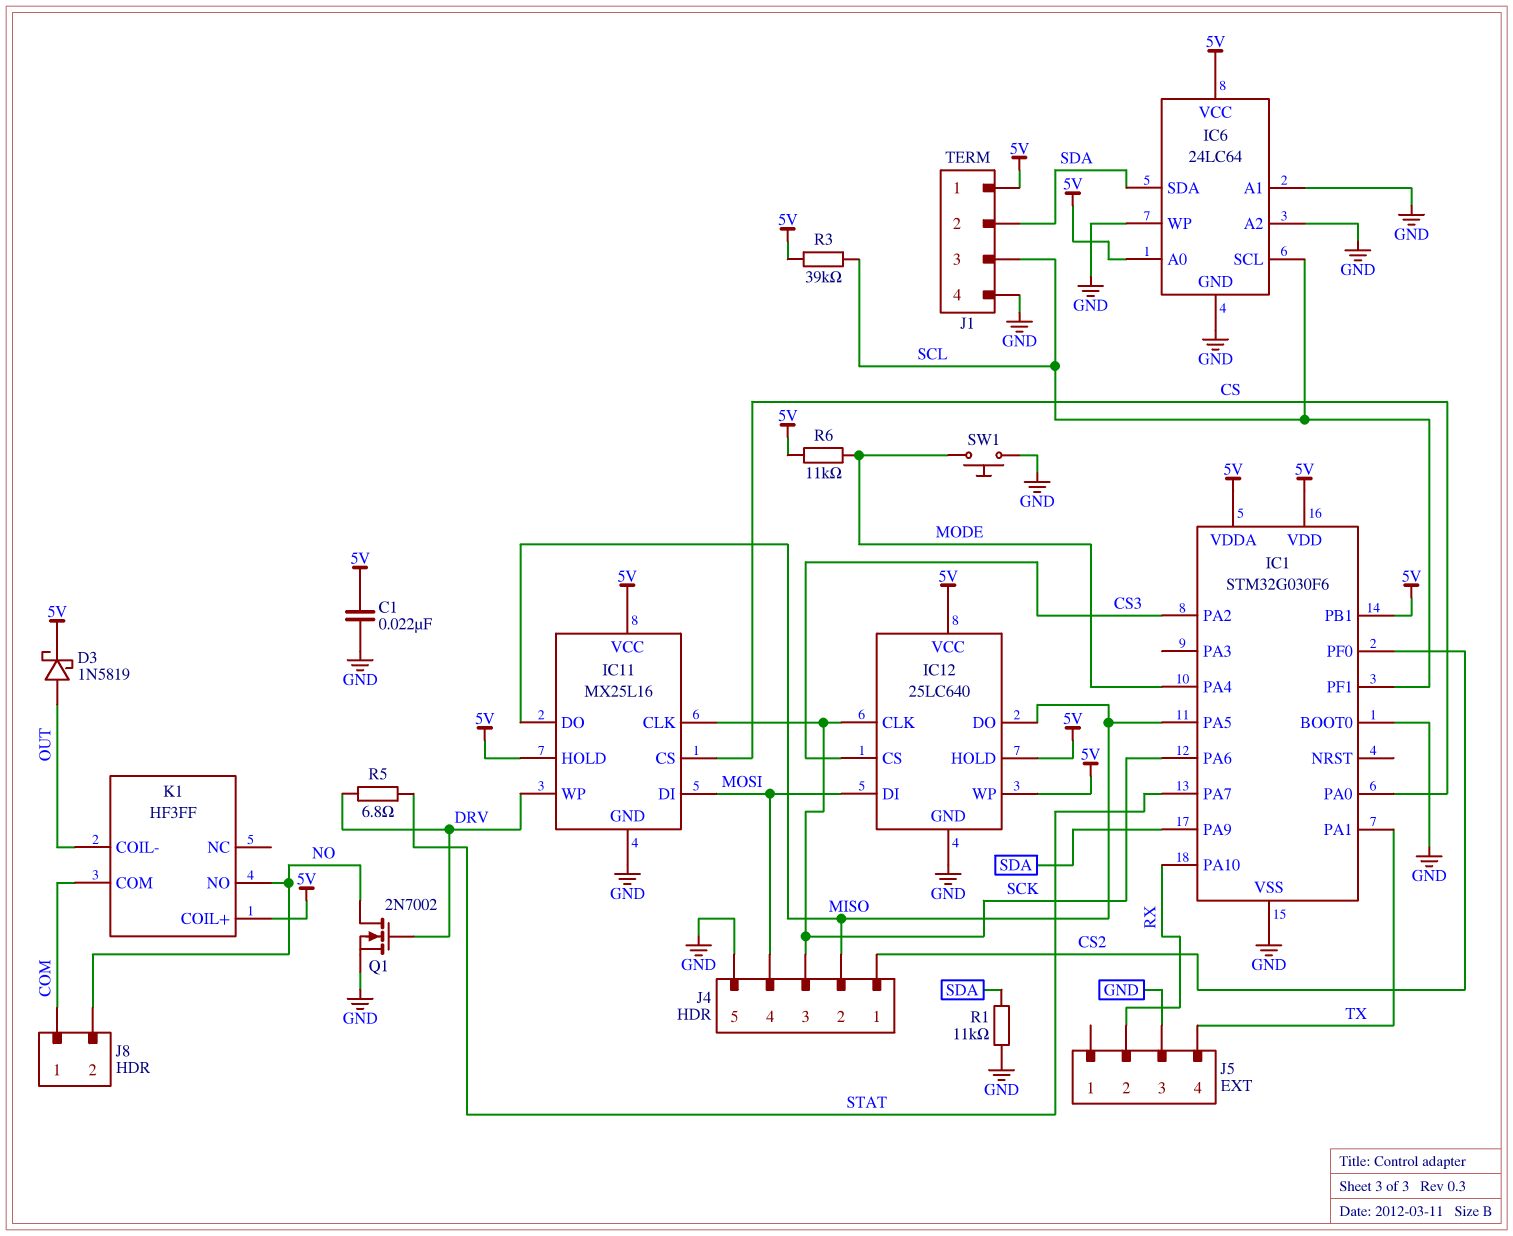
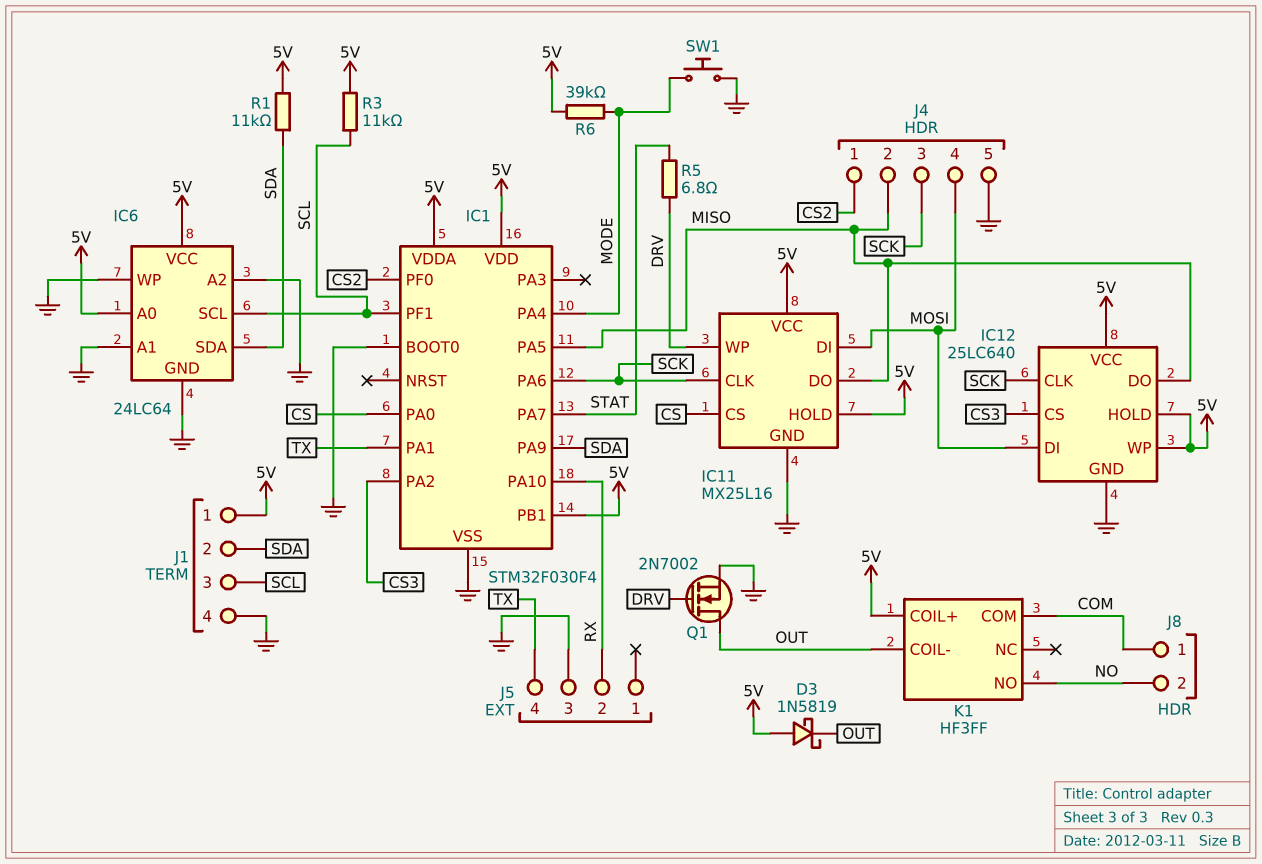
C1: 22nF (5V, GND) -> none
D3: schottky 1N5819 (A OUT, K 5V) -> schottky 1N5819 (A 5V, K OUT)
IC1: STM32G030F6 -> STM32F030F4
Q1: NMOS 2N7002 (G DRV, D NO, S GND) -> NMOS 2N7002 (G DRV, D OUT, S GND)
R1: 11k (GND, SDA) -> 11k (5V, SDA)
R3: 39k (5V, SCL) -> 11k (5V, SCL)
R6: 11k (5V, MODE) -> 39k (5V, MODE)

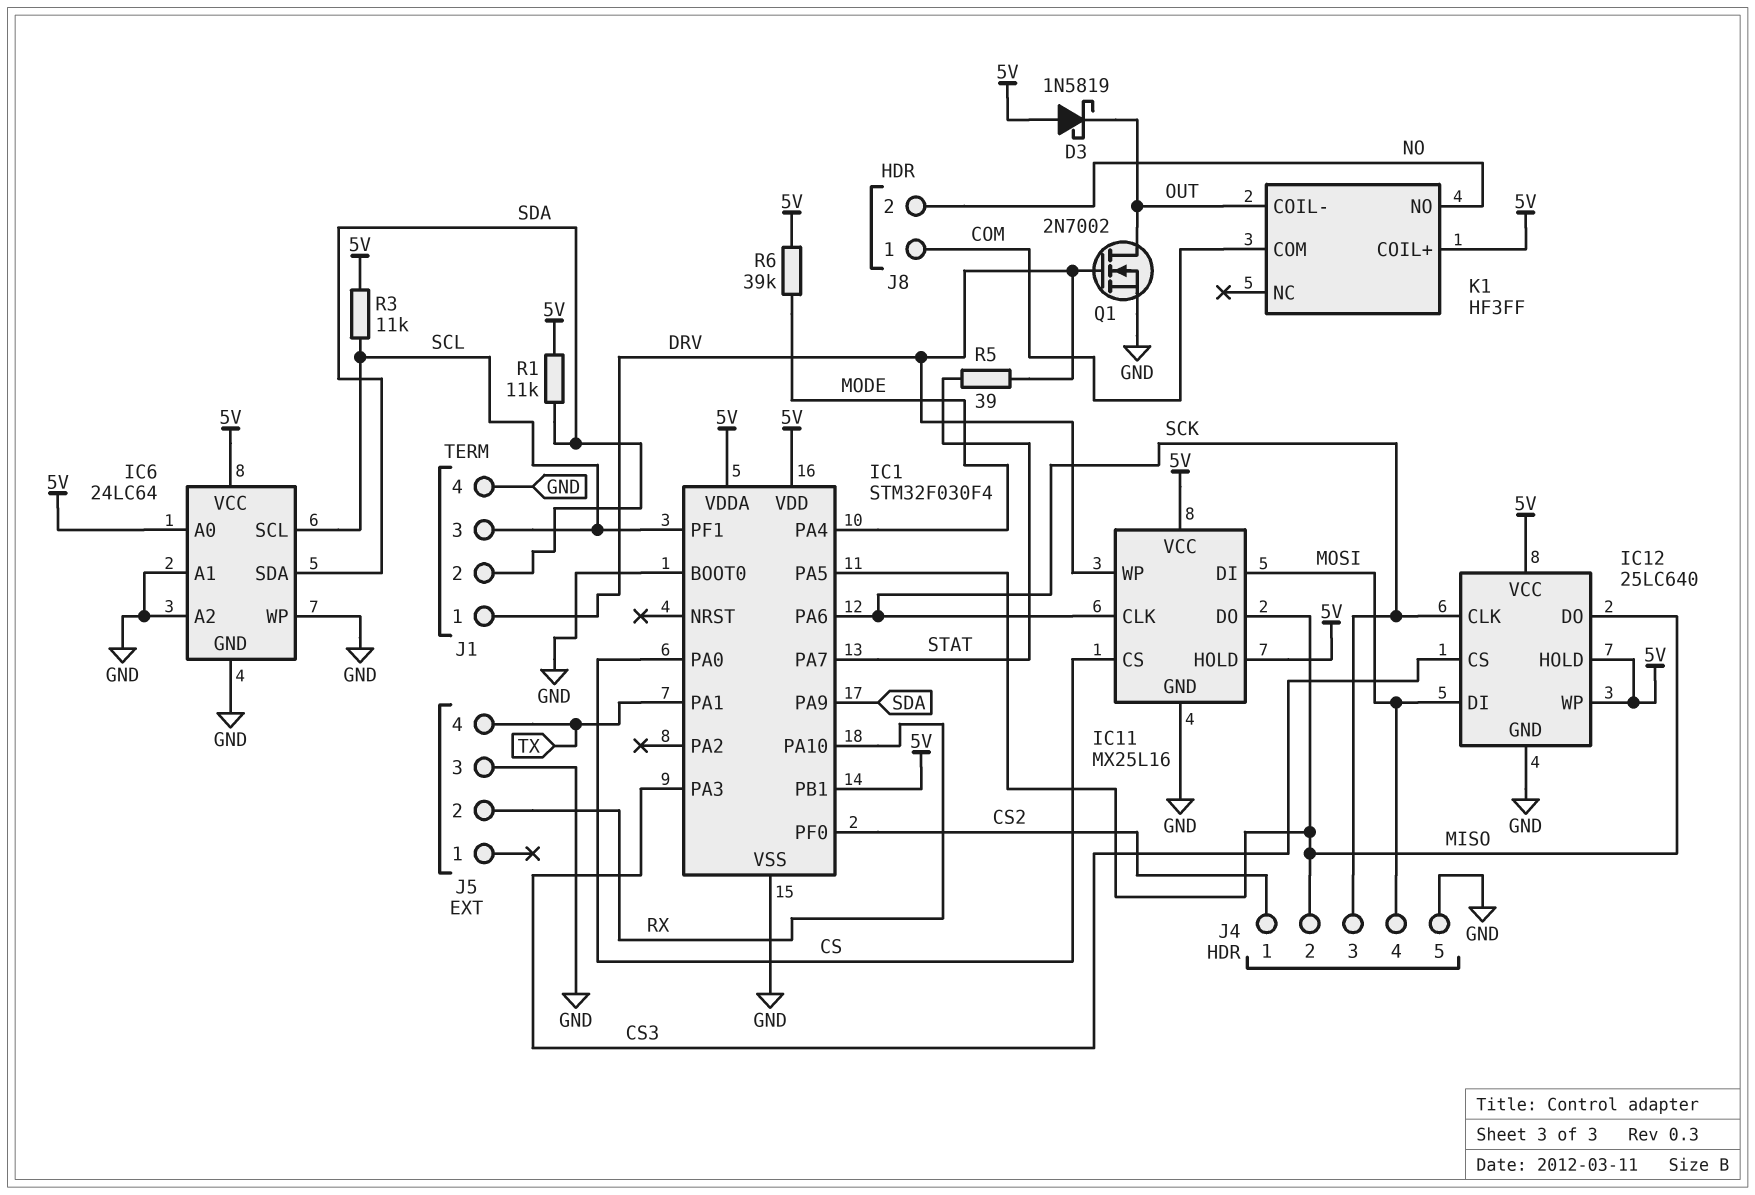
IC1 pin PA2: CS3 -> none
IC1 pin PA3: none -> CS3
J1 pin 1: 5V -> DRV
R5: 6.8 (DRV, STAT) -> 39 (DRV, STAT)
SW1: button (GND, MODE) -> none

